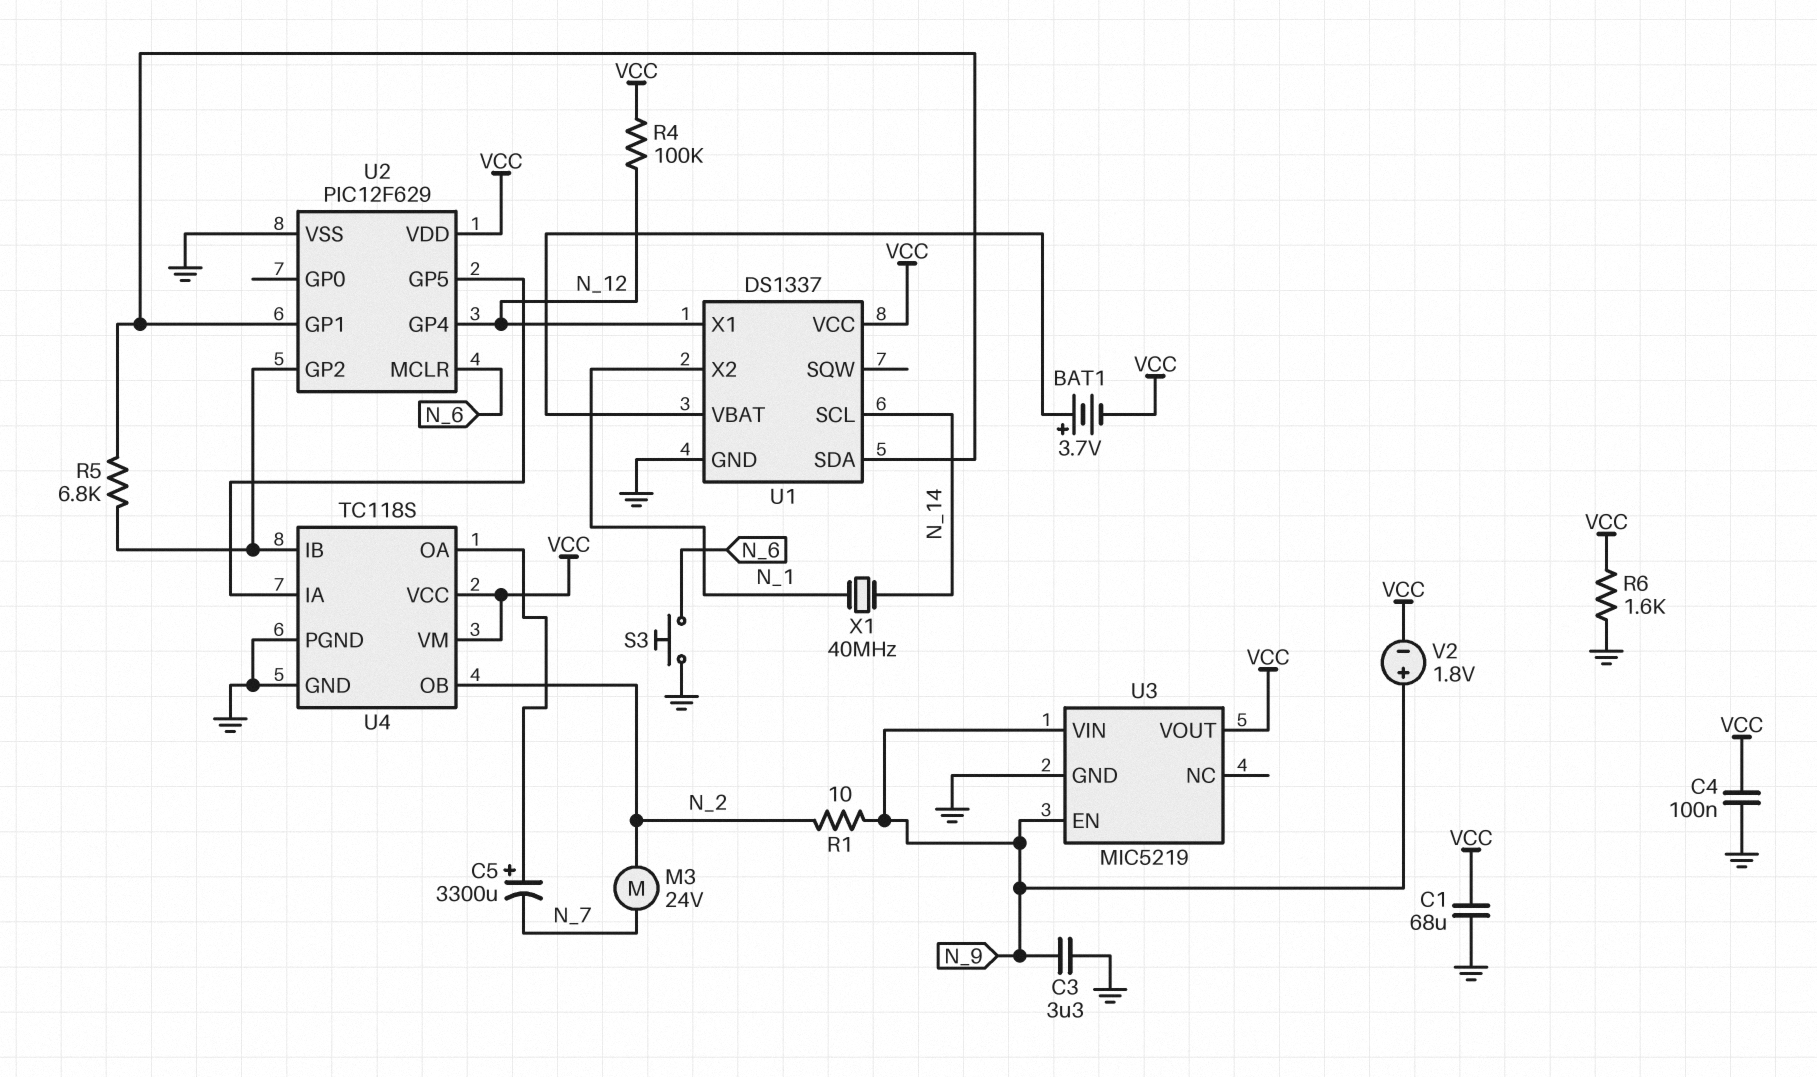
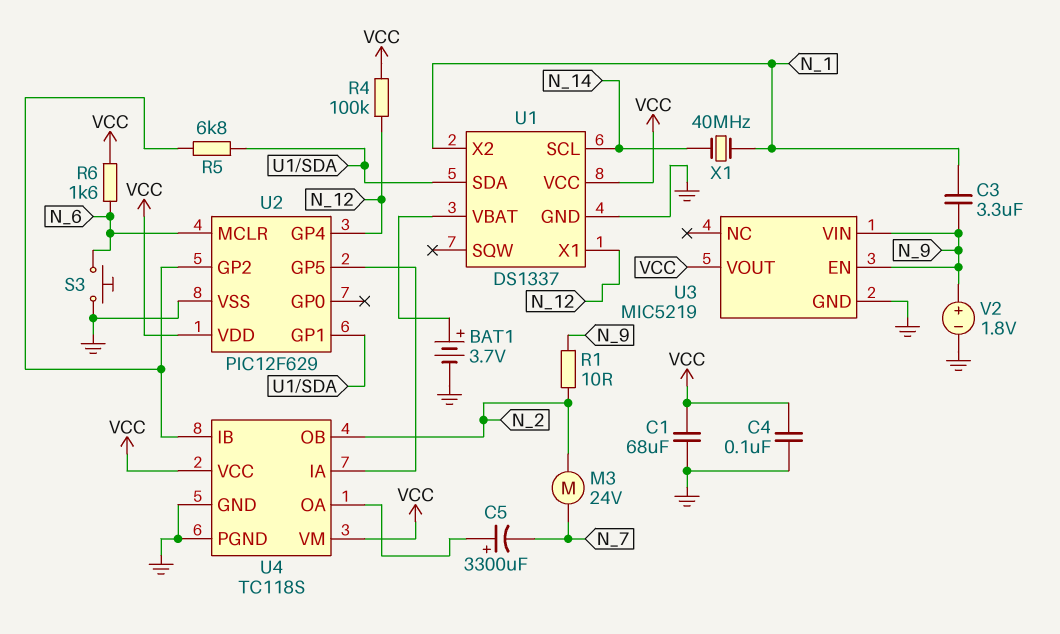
BAT1: 3.7V (plus U1/VBAT, minus VCC) -> 3.7V (plus U1/VBAT, minus GND)
C3: 3.3uF (GND, N_9) -> 3.3uF (N_1, N_9)
R6: 1.6k (GND, VCC) -> 1.6k (N_6, VCC)
V2: 1.8V (plus N_9, minus VCC) -> 1.8V (plus N_9, minus GND)

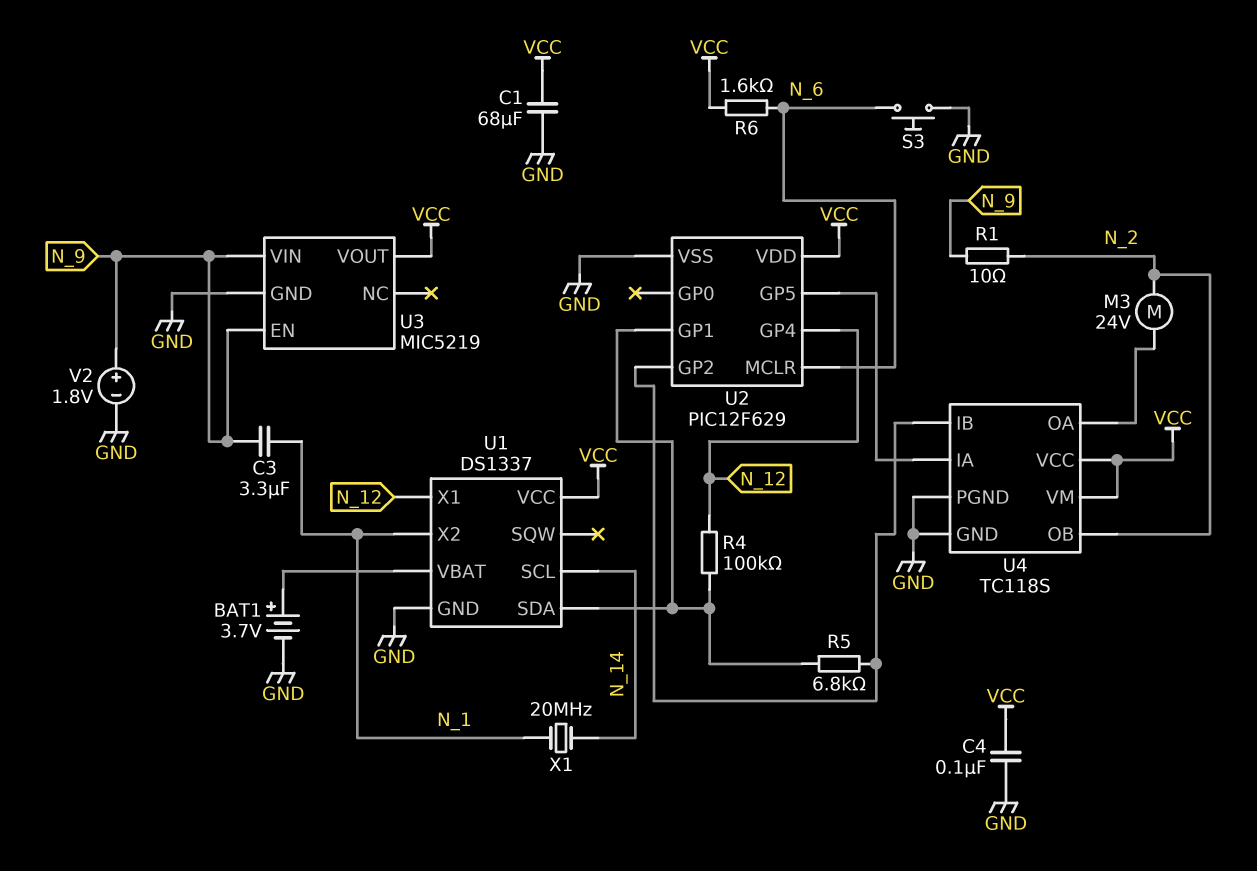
C5: 3300uF (plus U4/OA, minus N_7) -> none
M3: motor 24V (N_2, N_7) -> motor 24V (N_2, U4/OA)
R4: 100k (N_12, VCC) -> 100k (N_12, U1/SDA)
X1: 40MHz (N_1, N_14) -> 20MHz (N_1, N_14)

